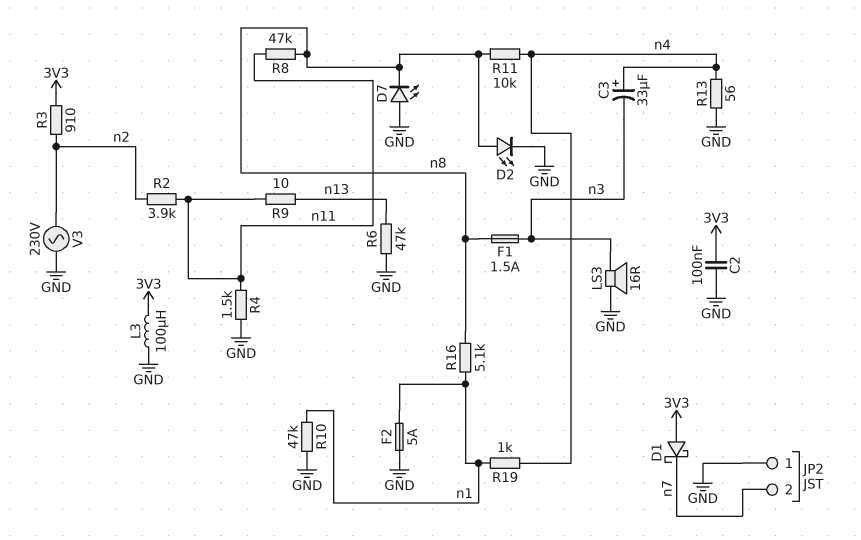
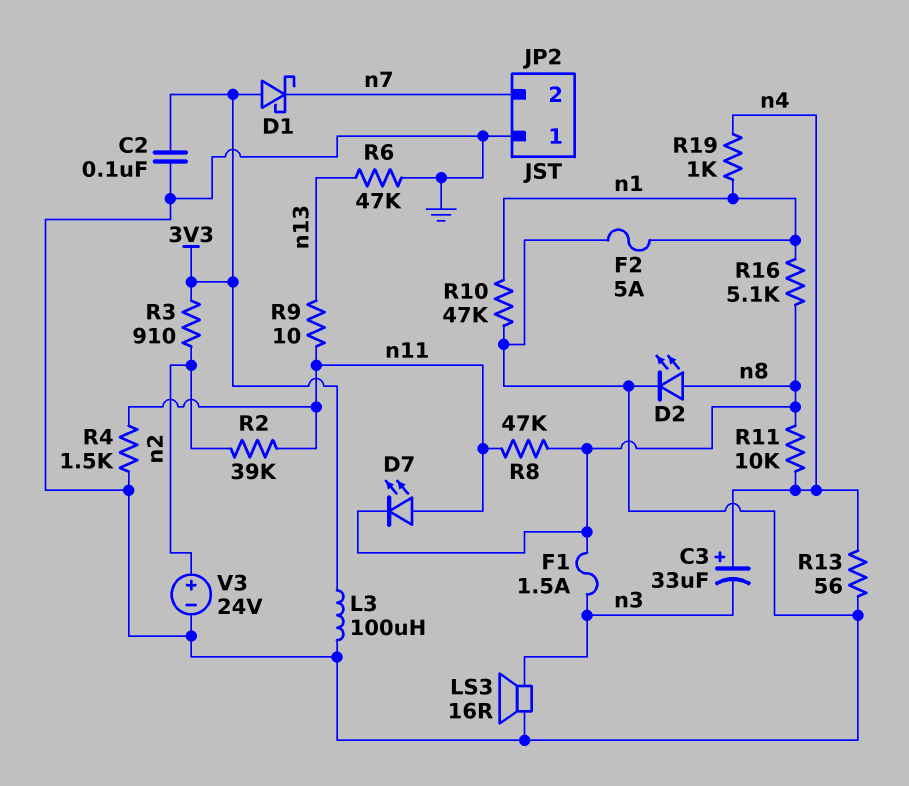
D7: LED (A GND, K n8) -> LED (A n11, K n8)
R2: 3.9k (n2, n11) -> 39k (n2, n11)
V3: AC 230V (GND, n2) -> 24V (plus n2, minus GND)

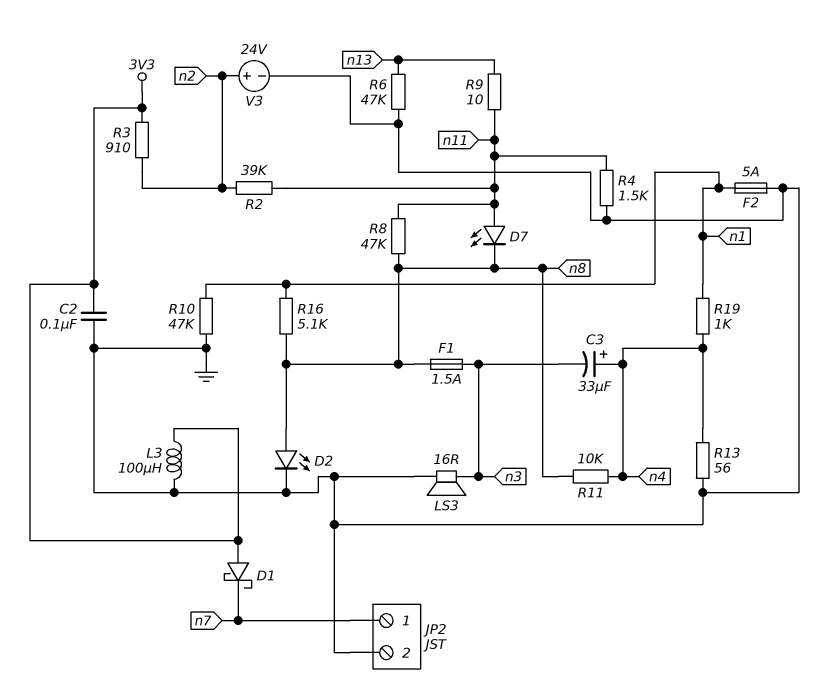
JP2 pin 1: GND -> n7
JP2 pin 2: n7 -> GND

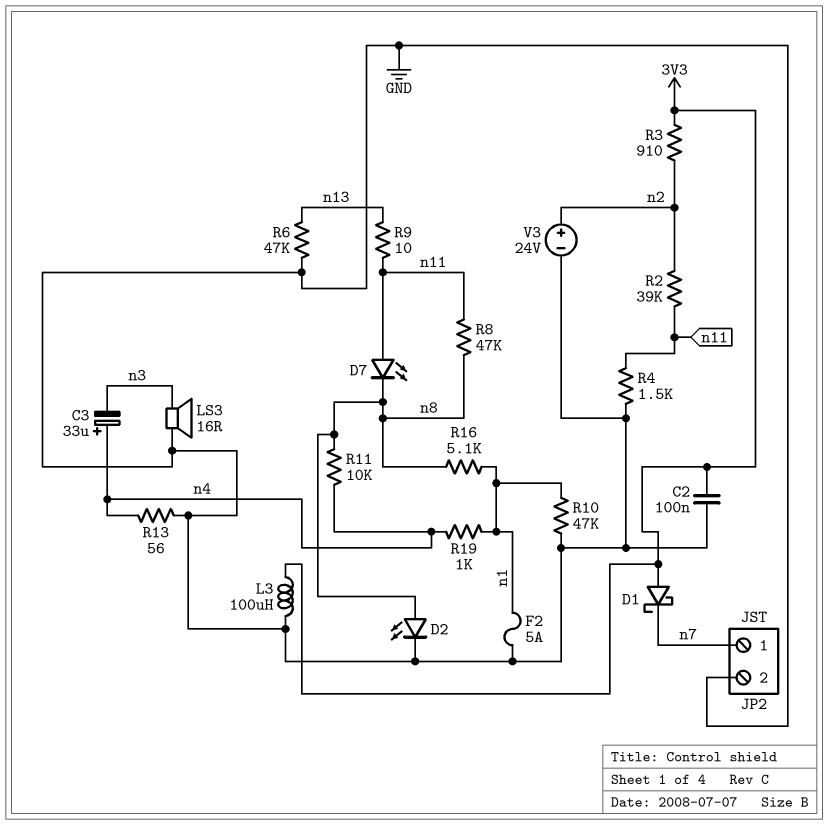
F1: 1.5A (n3, n8) -> none

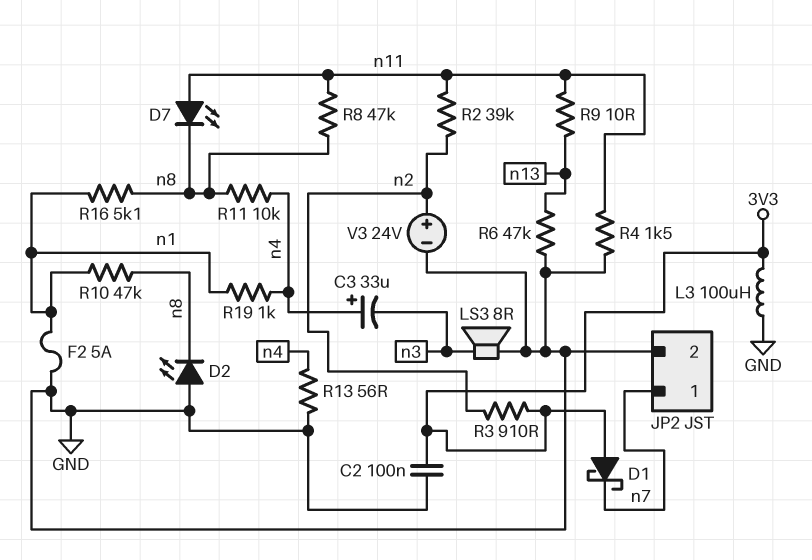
D2: LED (A n8, K GND) -> LED (A GND, K n8)
LS3: speaker 16R (GND, n3) -> speaker 8R (GND, n3)
R10: 47k (GND, n1) -> 47k (n1, n8)

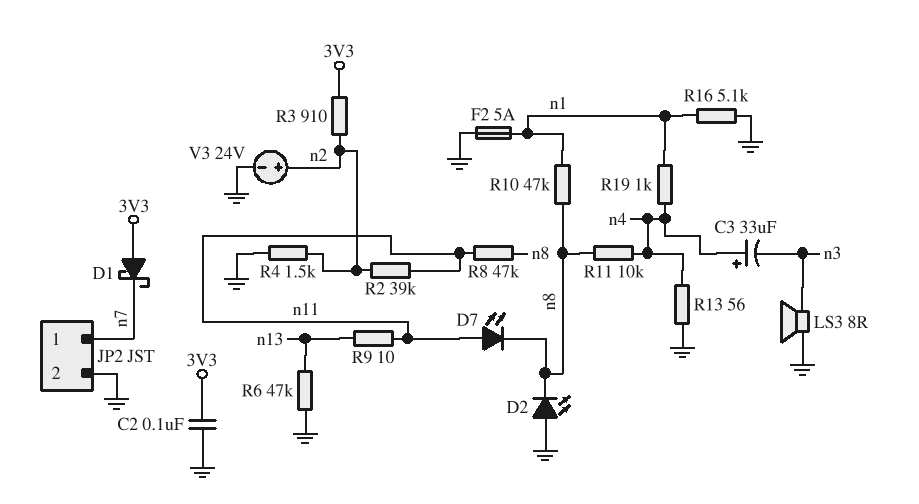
L3: 100uH (3V3, GND) -> none
R4: 1.5k (GND, n11) -> 1.5k (GND, n2)
R16: 5.1k (n1, n8) -> 5.1k (GND, n1)

